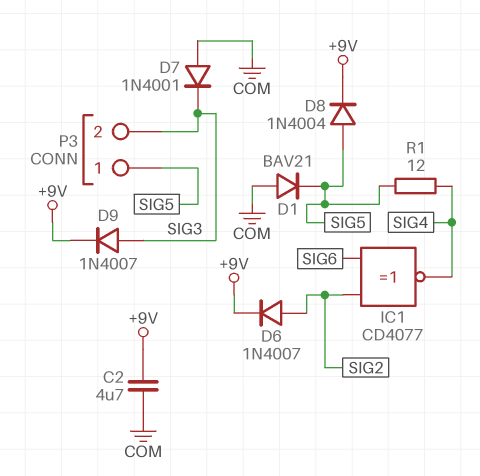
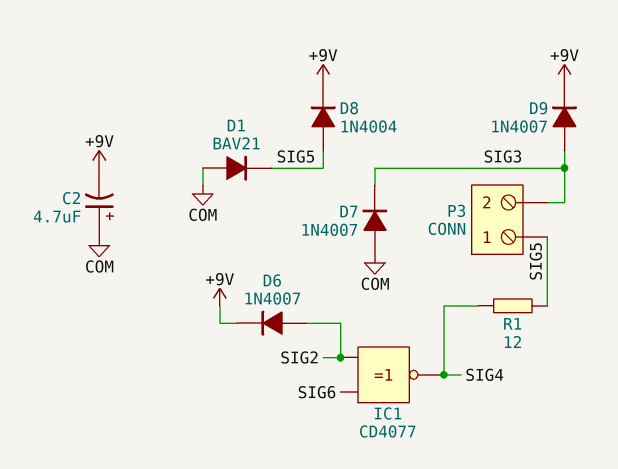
C2: 4.7uF (+9V, COM) -> 4.7uF (plus COM, minus +9V)
D7: diode 1N4001 (A COM, K SIG3) -> diode 1N4007 (A COM, K SIG3)

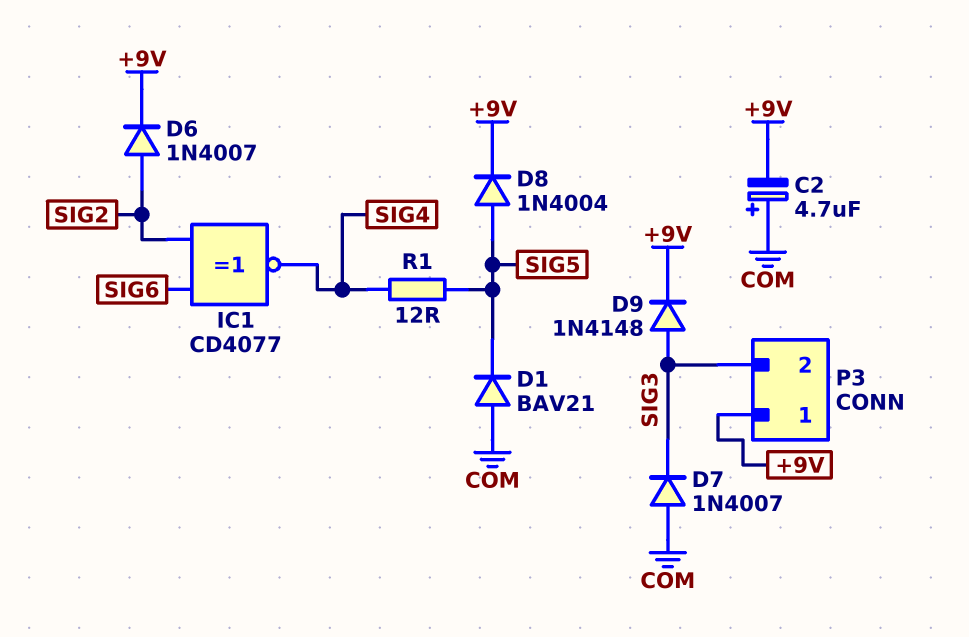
D9: diode 1N4007 (A SIG3, K +9V) -> diode 1N4148 (A SIG3, K +9V)
P3 pin 1: SIG5 -> +9V

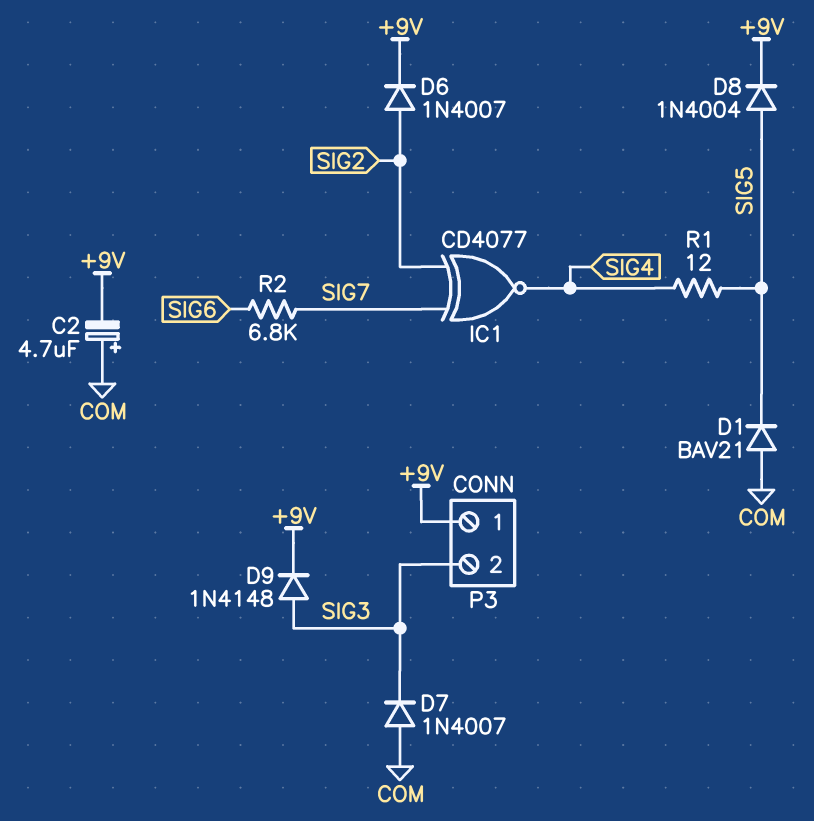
IC1: XNOR CD4077 (in SIG2, in SIG6, out SIG4) -> XNOR CD4077 (in SIG2, in SIG7, out SIG4)
R2: none -> 6.8k (SIG6, SIG7)

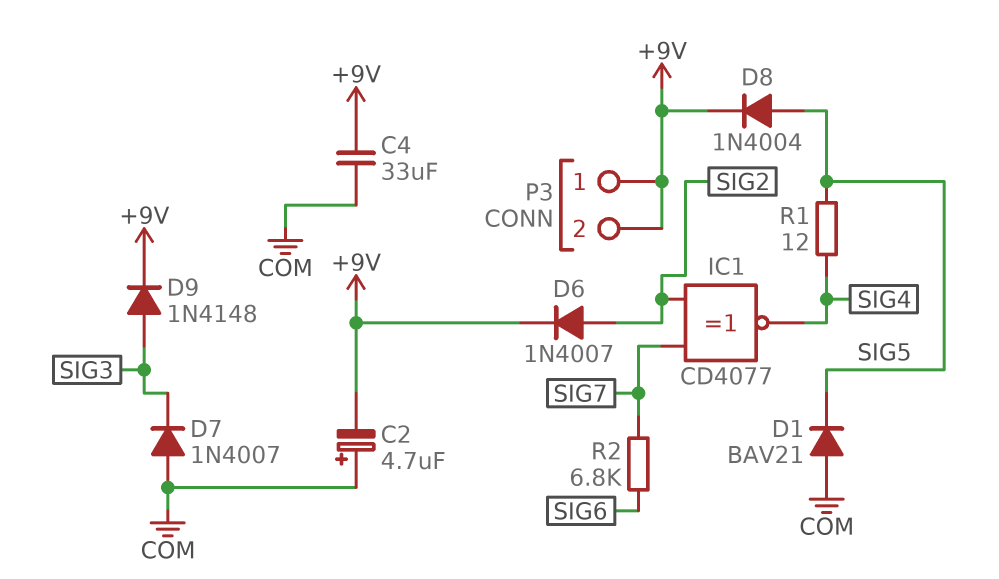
C4: none -> 33uF (+9V, COM)
P3 pin 2: SIG3 -> +9V

